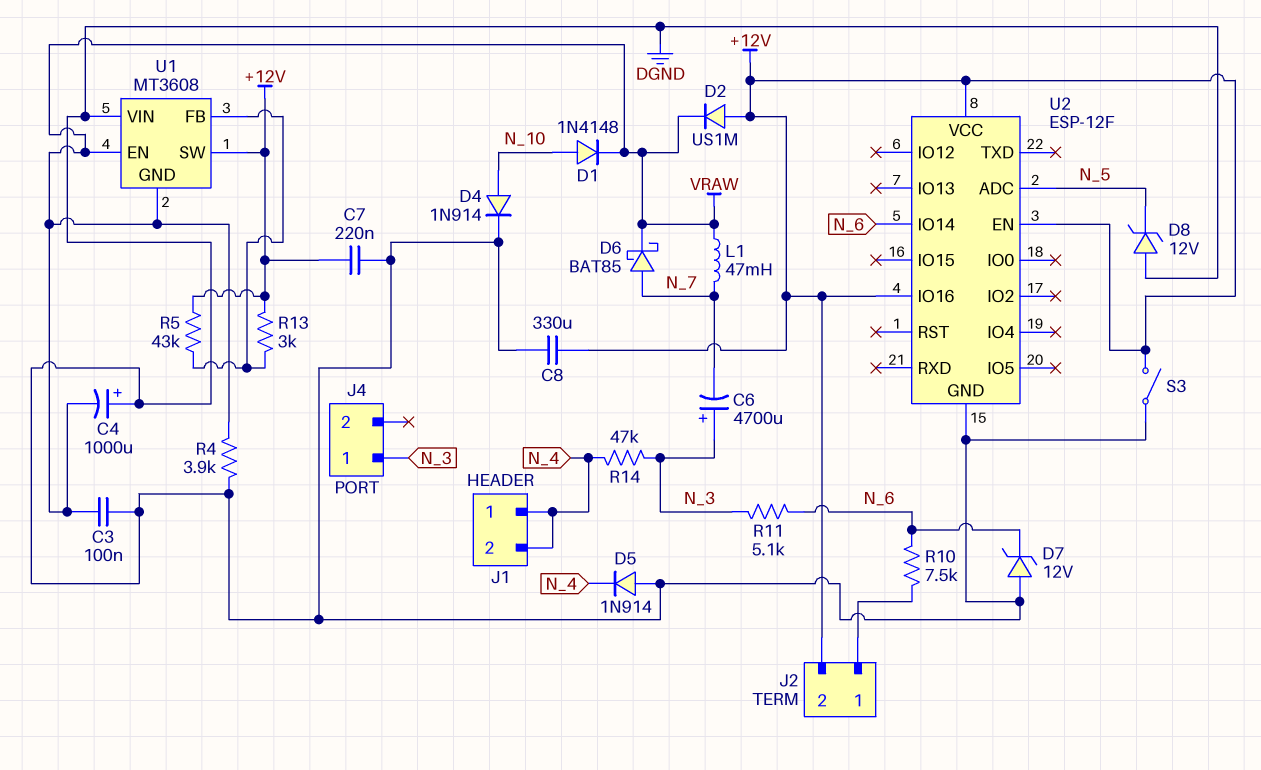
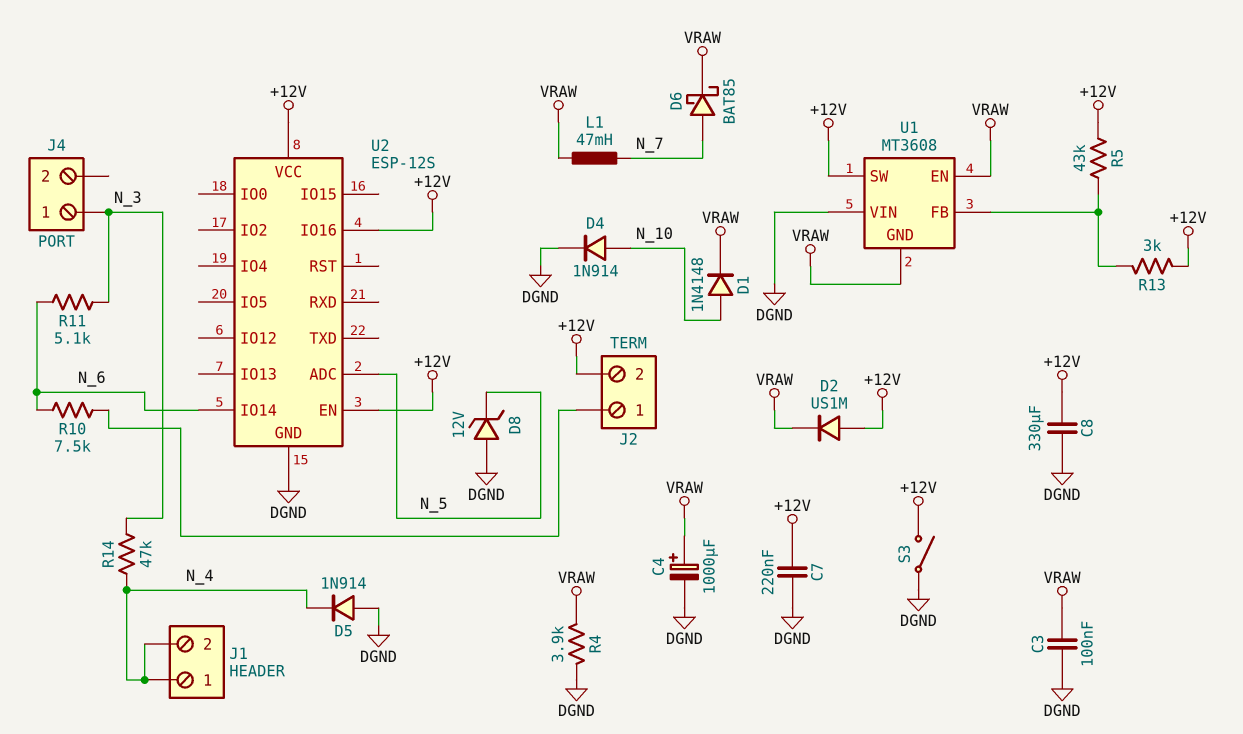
C4: 1000uF (plus DGND, minus VRAW) -> 1000uF (plus VRAW, minus DGND)
C6: 4700uF (plus N_3, minus N_7) -> none
D7: zener 12V (A DGND, K N_6) -> none
U2: ESP-12F -> ESP-12S

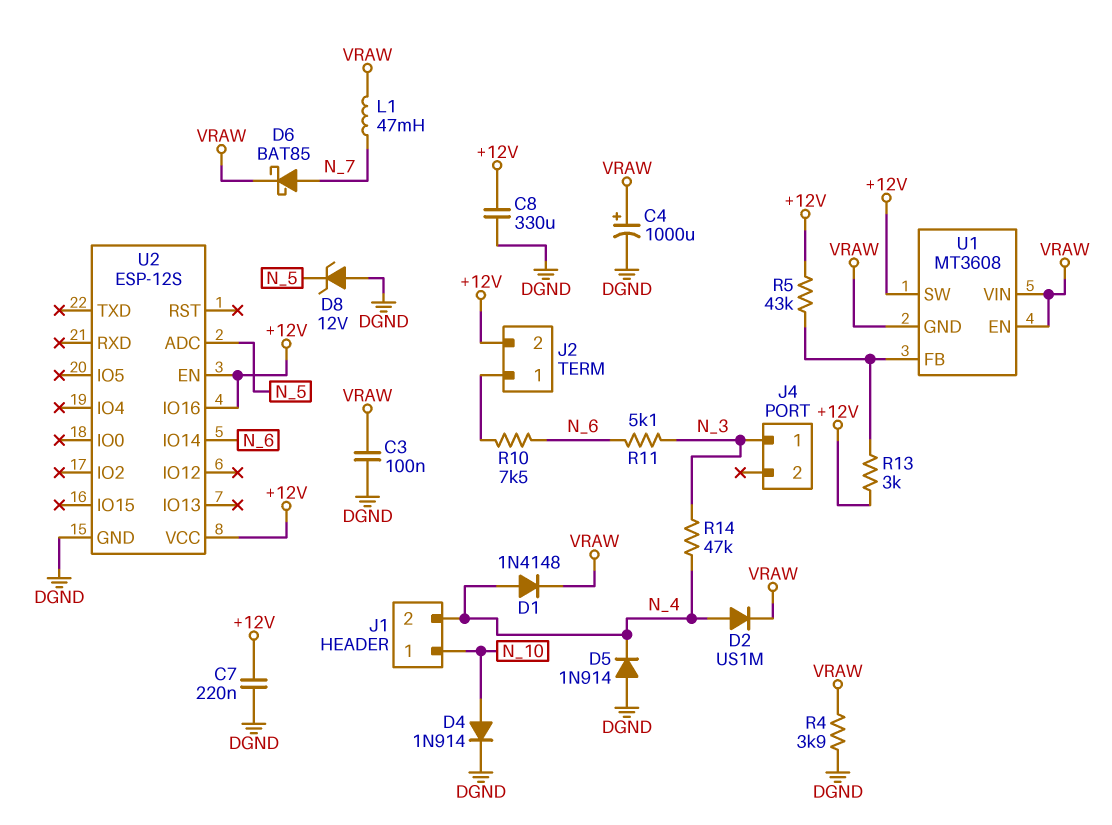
D1: diode 1N4148 (A N_10, K VRAW) -> diode 1N4148 (A N_4, K VRAW)
D2: diode US1M (A +12V, K VRAW) -> diode US1M (A N_4, K VRAW)
J1 pin 1: N_4 -> N_10
S3: switch (+12V, DGND) -> none
U1 pin VIN: DGND -> VRAW

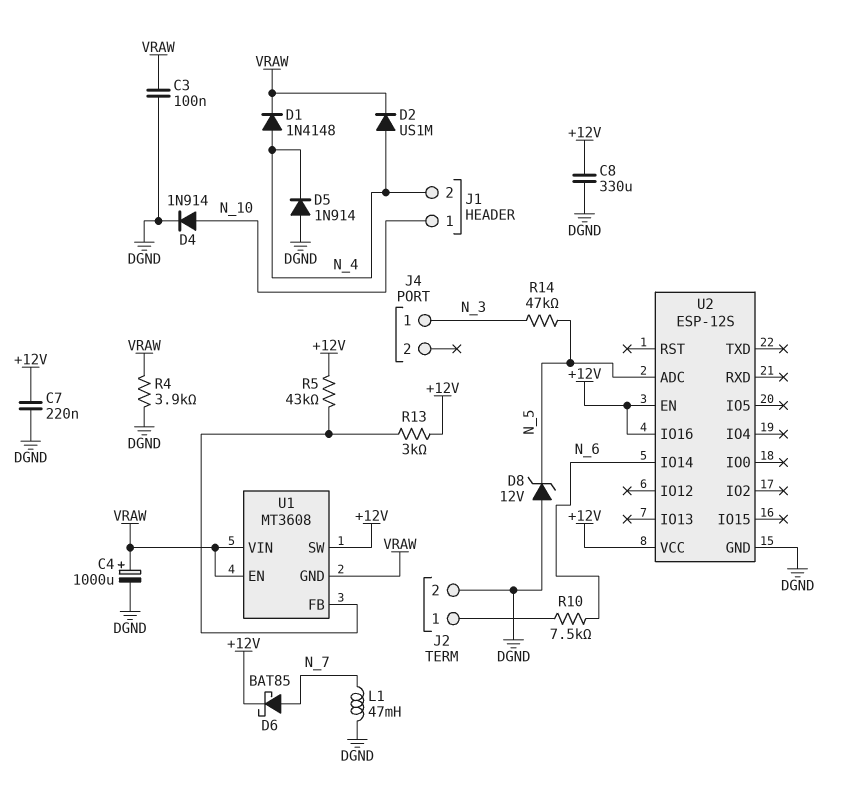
D6: schottky BAT85 (A N_7, K VRAW) -> schottky BAT85 (A N_7, K +12V)
J2 pin 2: +12V -> DGND
L1: 47mH (N_7, VRAW) -> 47mH (DGND, N_7)
R11: 5.1k (N_3, N_6) -> none
R14: 47k (N_3, N_4) -> 47k (N_3, N_5)

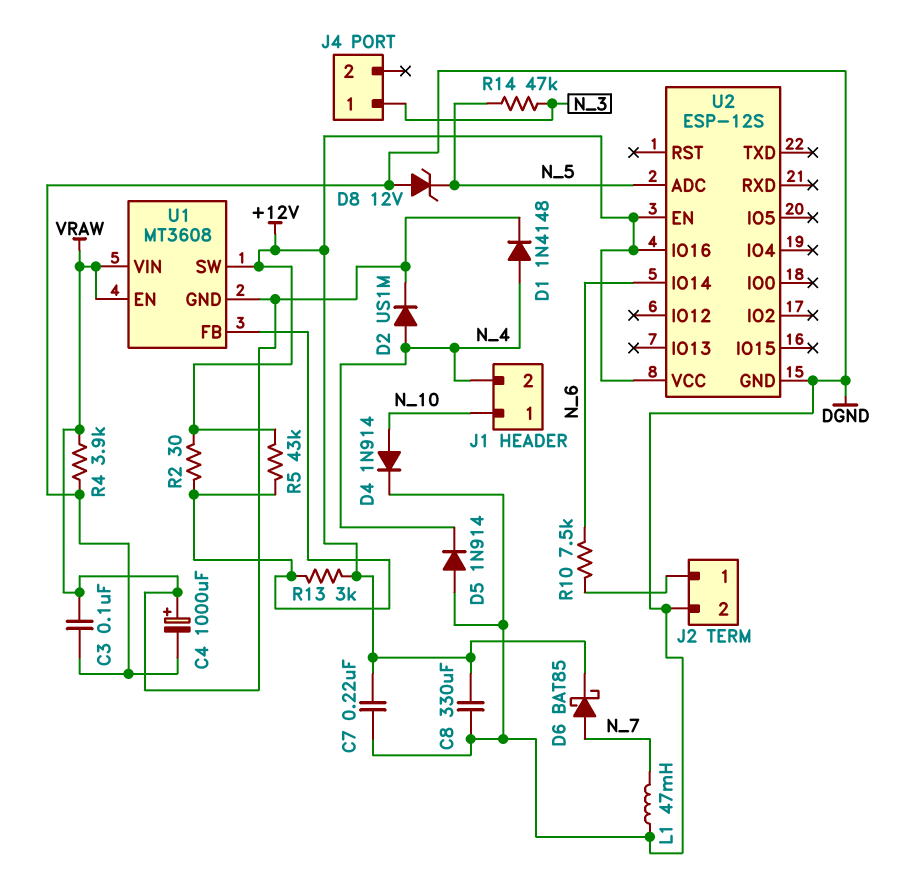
R2: none -> 30 (+12V, U1/FB)

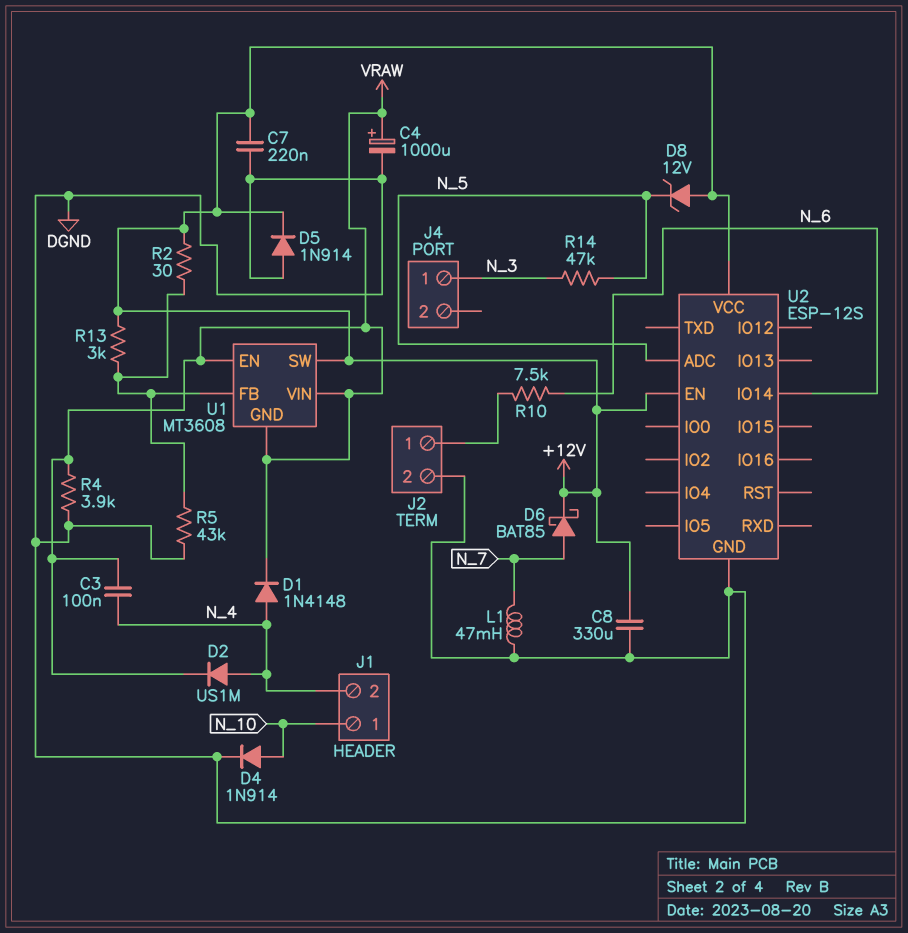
C3: 100nF (DGND, VRAW) -> 100nF (N_4, VRAW)
D5: diode 1N914 (A DGND, K N_4) -> diode 1N914 (A DGND, K +12V)
D8: zener 12V (A DGND, K N_5) -> zener 12V (A +12V, K N_5)
R5: 43k (+12V, U1/FB) -> 43k (DGND, U1/FB)
U2 pin IO16: +12V -> none

